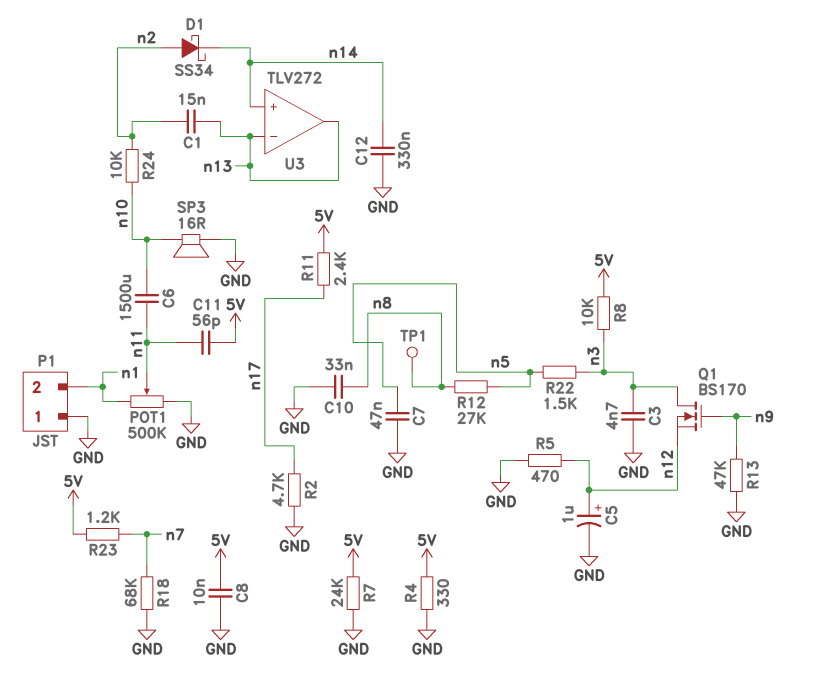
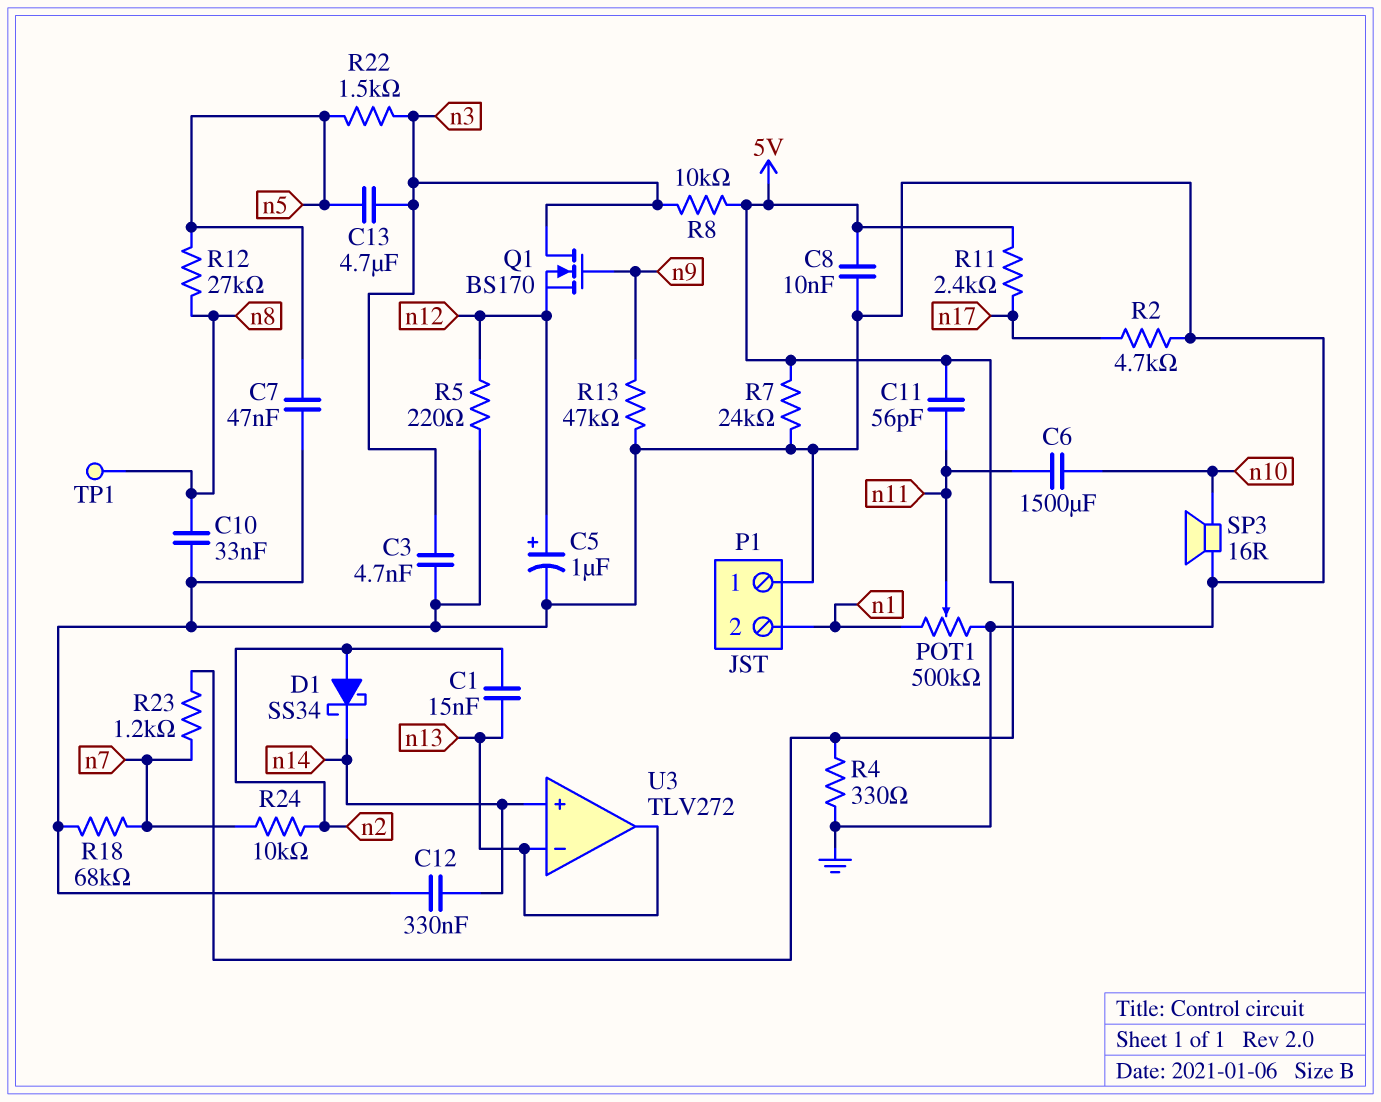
C13: none -> 4.7uF (n3, n5)
R5: 470 (GND, n12) -> 220 (GND, n12)
R24: 10k (n2, n10) -> 10k (n2, n7)

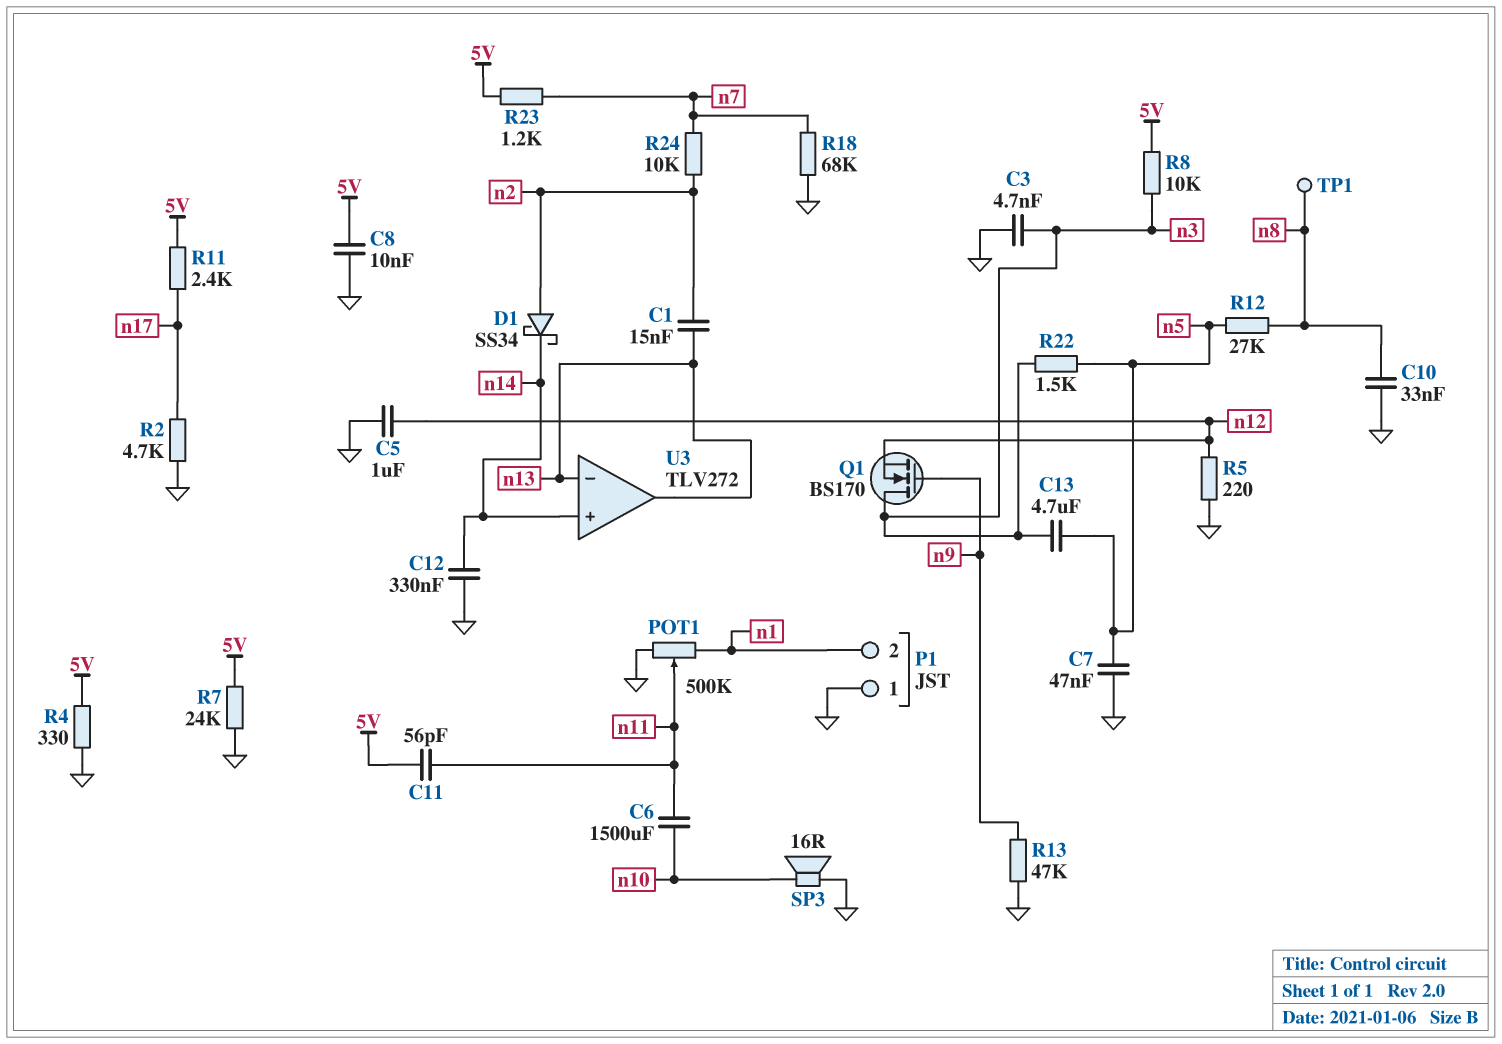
C5: 1uF (plus n12, minus GND) -> 1uF (GND, n12)

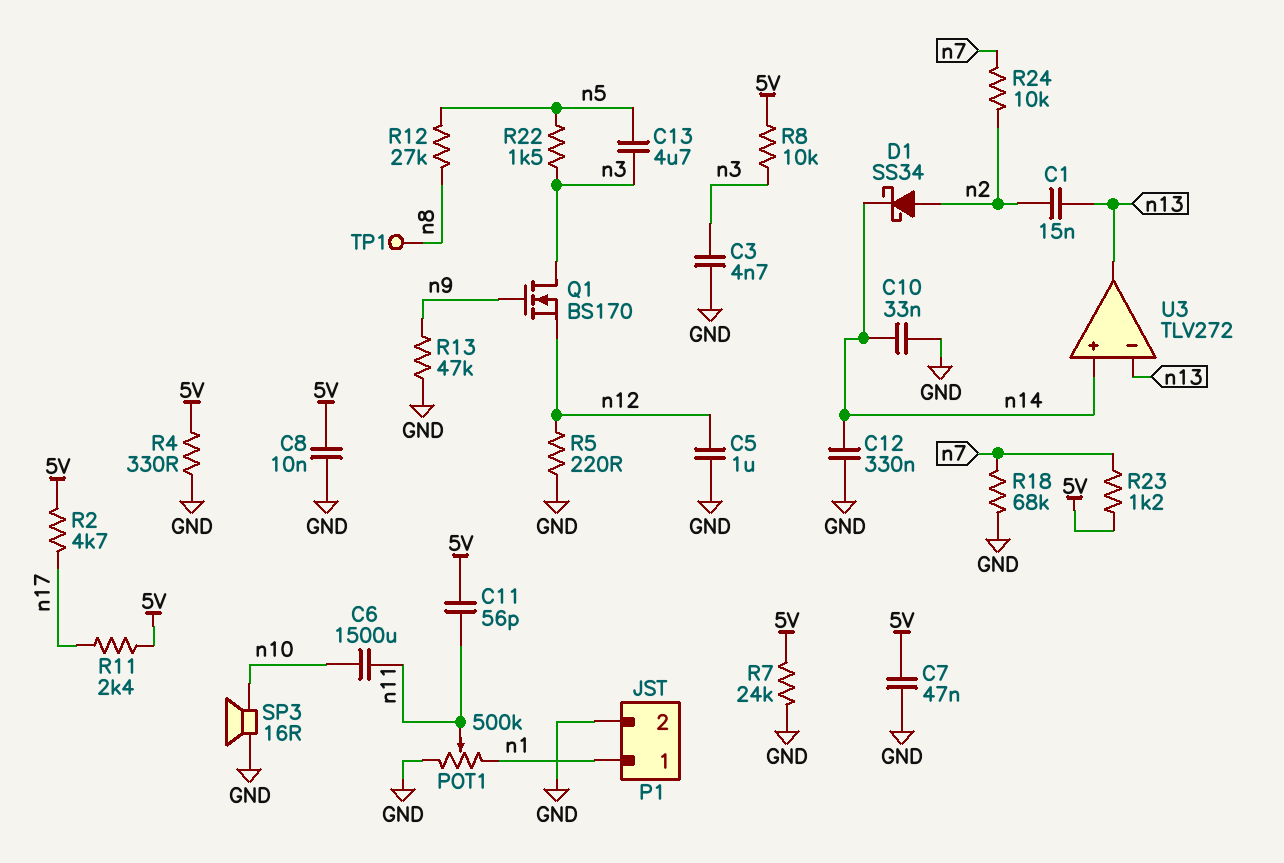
C7: 47nF (GND, n5) -> 47nF (5V, GND)
C10: 33nF (GND, n8) -> 33nF (GND, n14)
P1 pin 1: GND -> n1
P1 pin 2: n1 -> GND
R2: 4.7k (GND, n17) -> 4.7k (5V, n17)

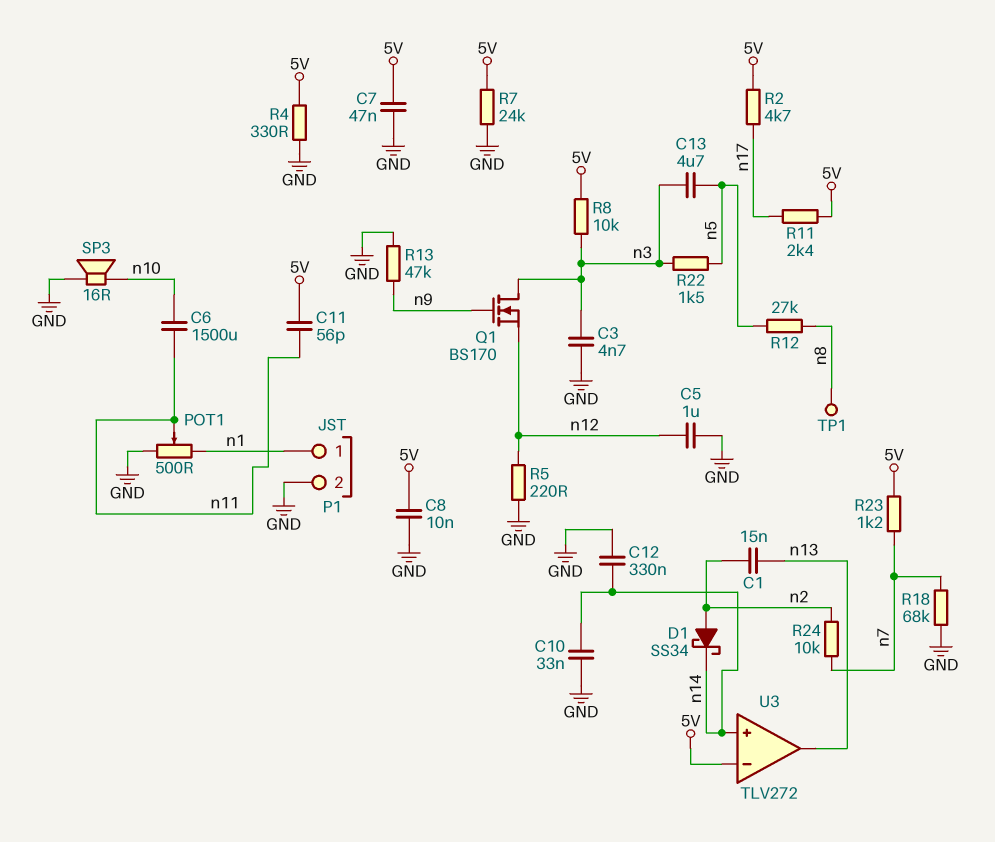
POT1: 500k (GND, n1, wiper n11) -> 500 (GND, n1, wiper n11)
U3 pin in-: n13 -> 5V

